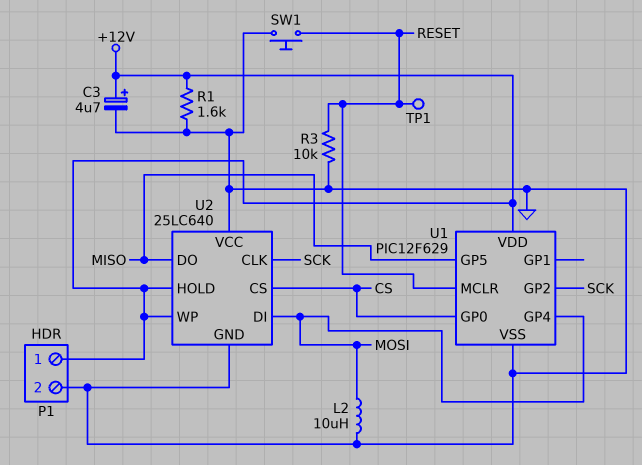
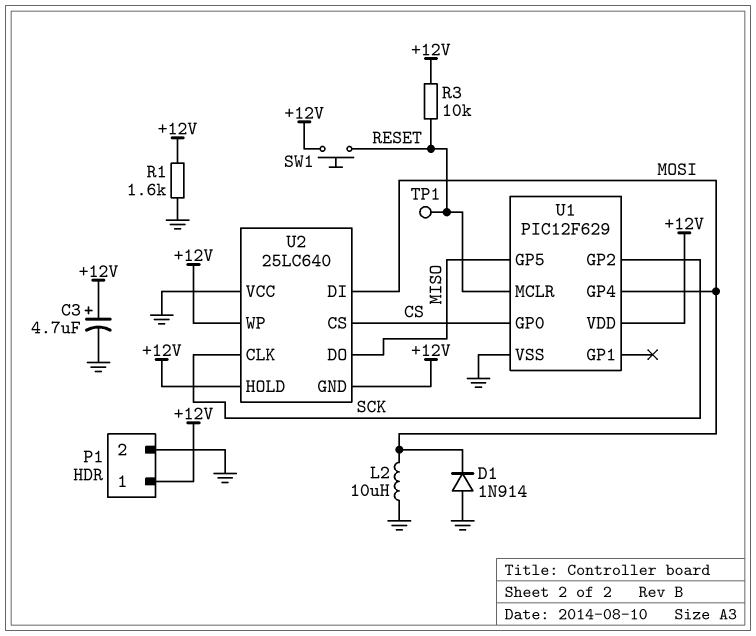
D1: none -> diode 1N914 (A GND, K MOSI)
R3: 10k (GND, RESET) -> 10k (+12V, RESET)
SW1: button (GND, RESET) -> button (+12V, RESET)
U2 pin GND: GND -> +12V

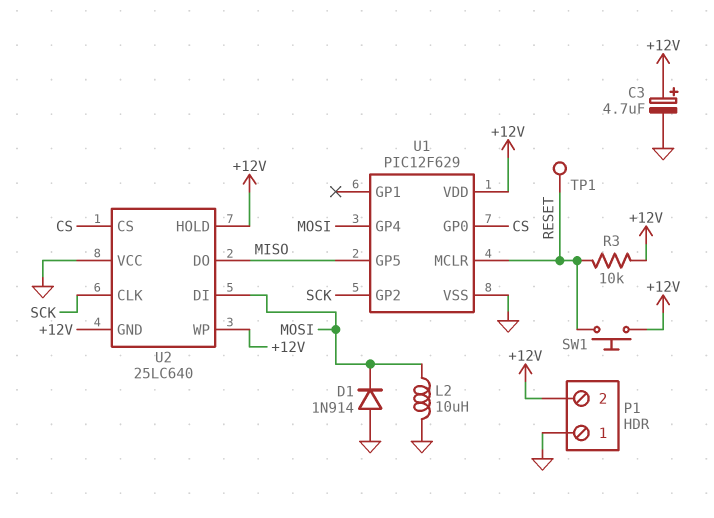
P1 pin 1: +12V -> GND
P1 pin 2: GND -> +12V
R1: 1.6k (+12V, GND) -> none

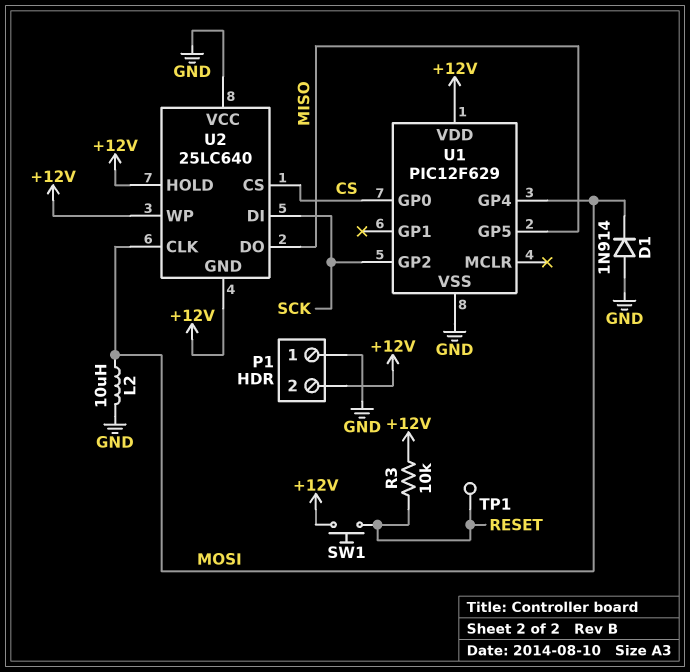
C3: 4.7uF (plus +12V, minus GND) -> none
U1 pin MCLR: RESET -> none
U2 pin CLK: SCK -> MOSI
U2 pin DI: MOSI -> SCK

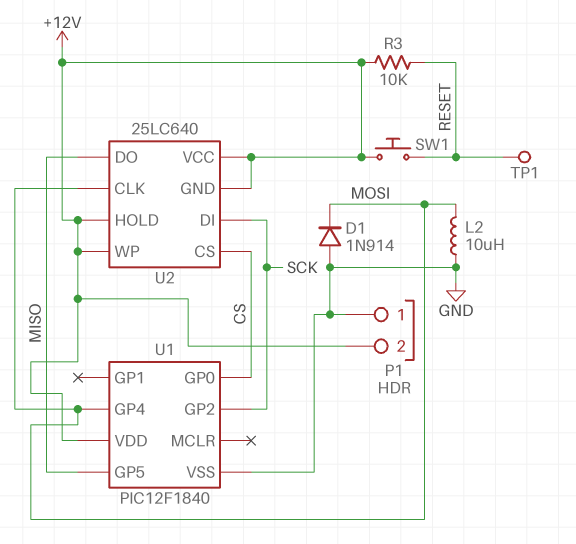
U1: PIC12F629 -> PIC12F1840
U2 pin VCC: GND -> +12V

